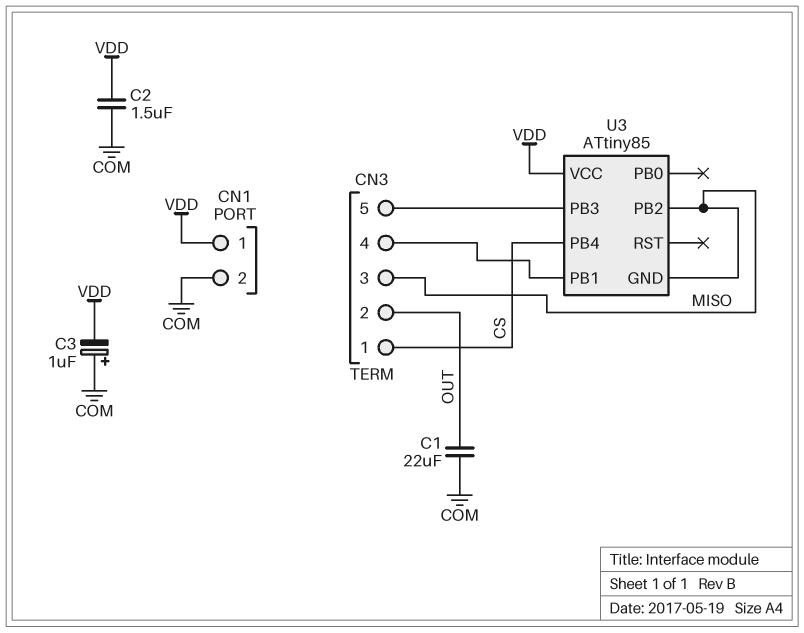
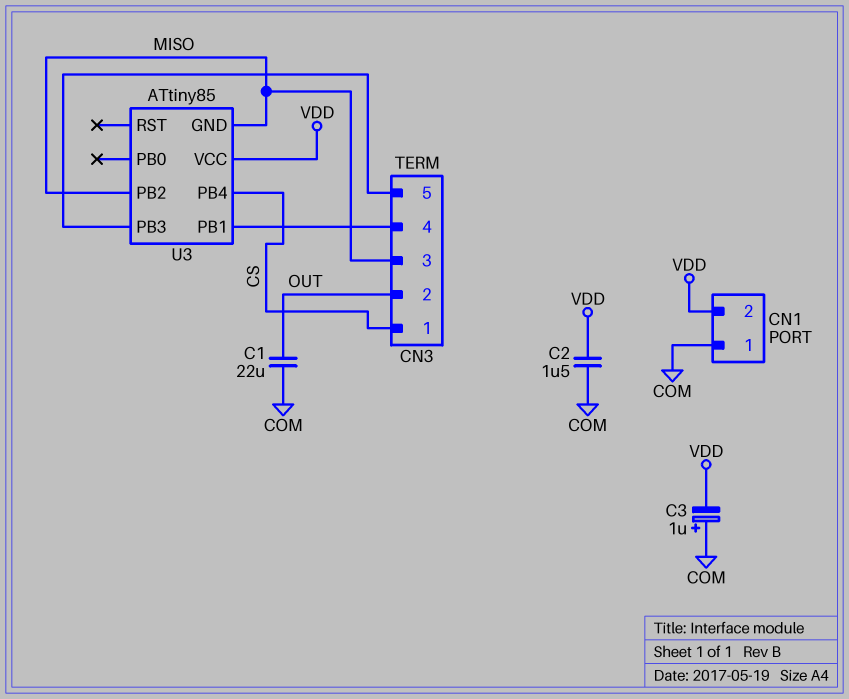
CN1 pin 1: VDD -> COM
CN1 pin 2: COM -> VDD

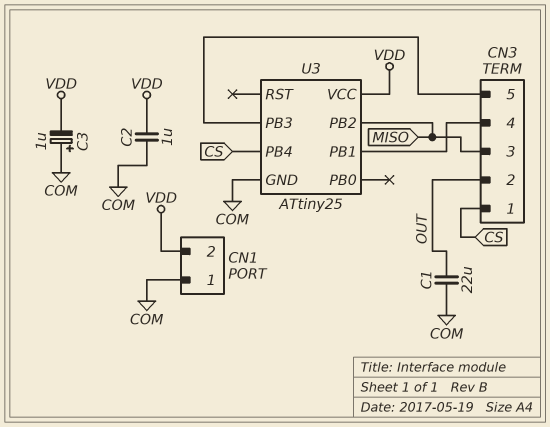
C2: 1.5uF (COM, VDD) -> 1uF (COM, VDD)
U3: ATtiny85 -> ATtiny25
U3 pin GND: MISO -> COM

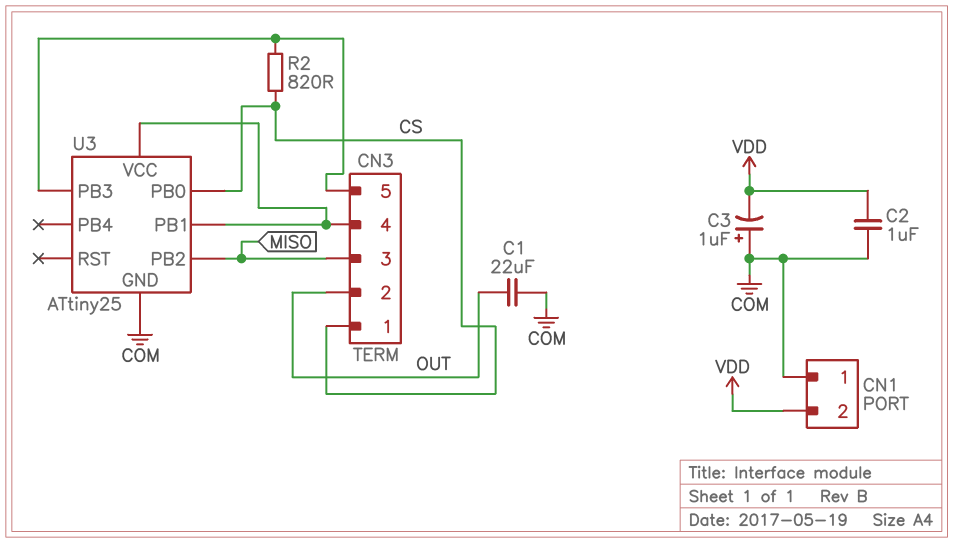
R2: none -> 820 (CN3/5, CS)
U3 pin PB0: none -> CS
U3 pin PB4: CS -> none
U3 pin VCC: VDD -> CN3/4

